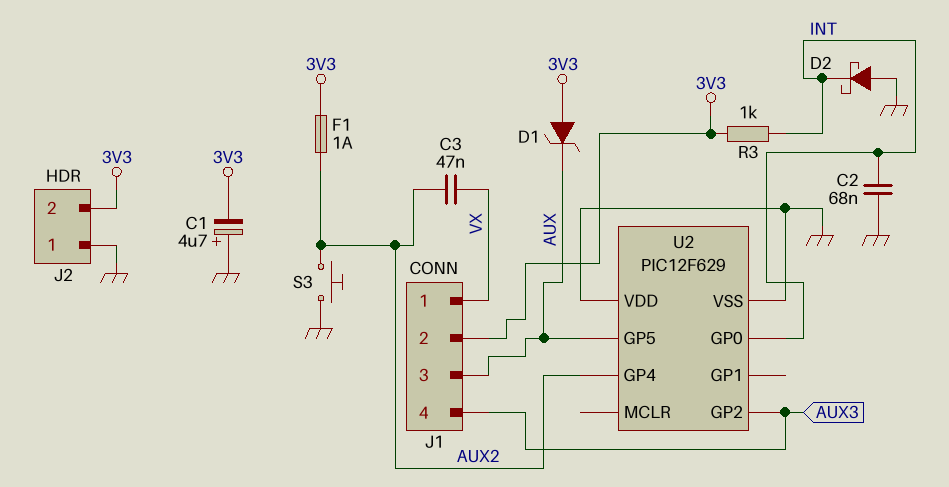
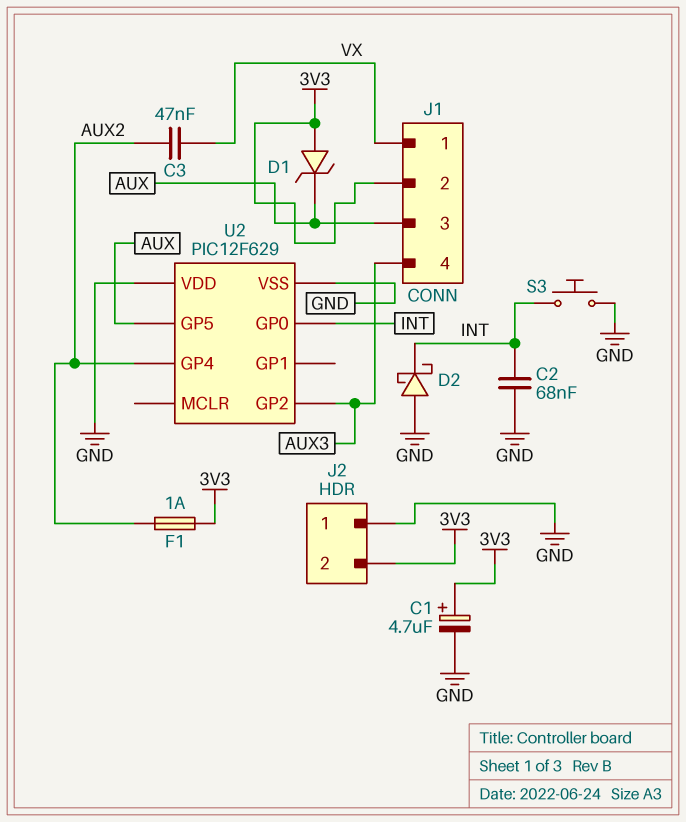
C1: 4.7uF (plus GND, minus 3V3) -> 4.7uF (plus 3V3, minus GND)
R3: 1k (3V3, INT) -> none
S3: button (AUX2, GND) -> button (GND, INT)

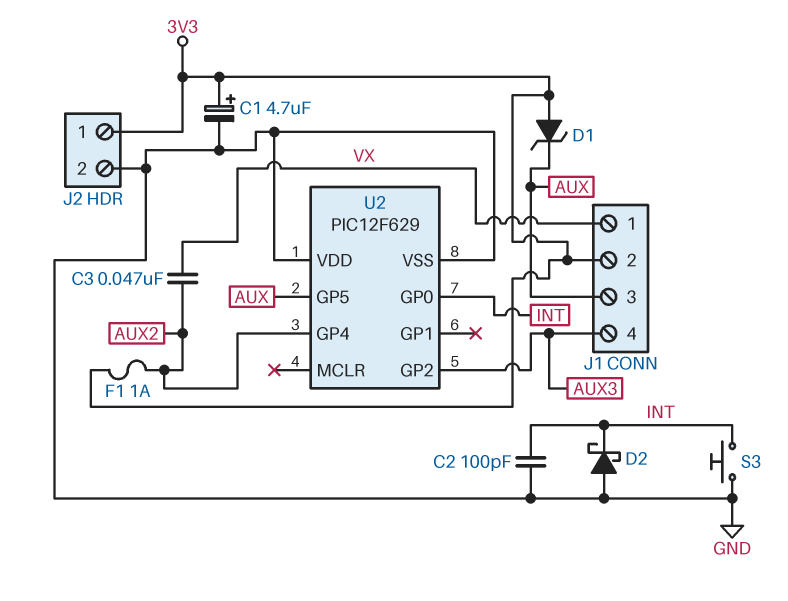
C2: 68nF (GND, INT) -> 100pF (GND, INT)
J2 pin 1: GND -> 3V3
J2 pin 2: 3V3 -> GND

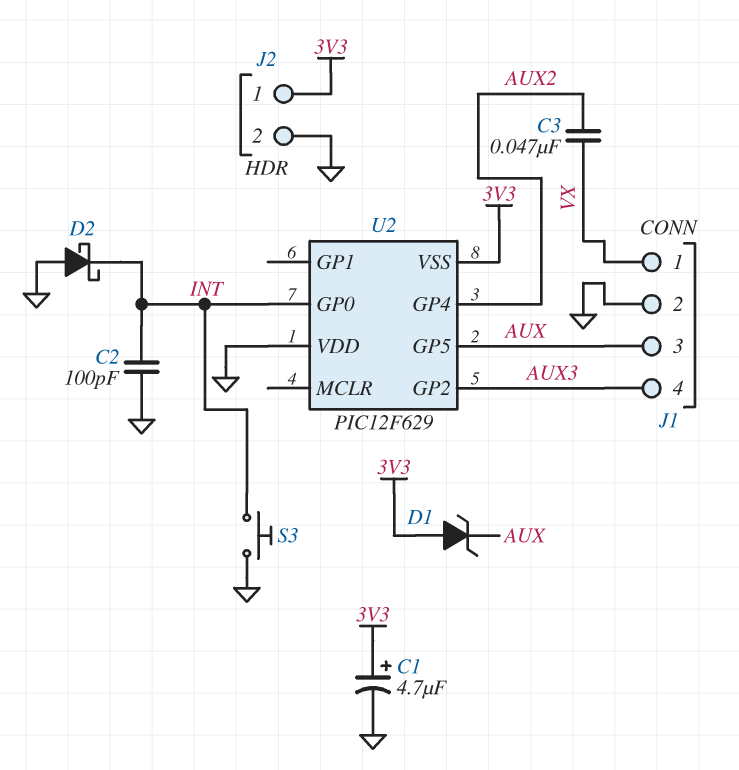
F1: 1A (3V3, AUX2) -> none
J1 pin 2: 3V3 -> GND
U2 pin VSS: GND -> 3V3

